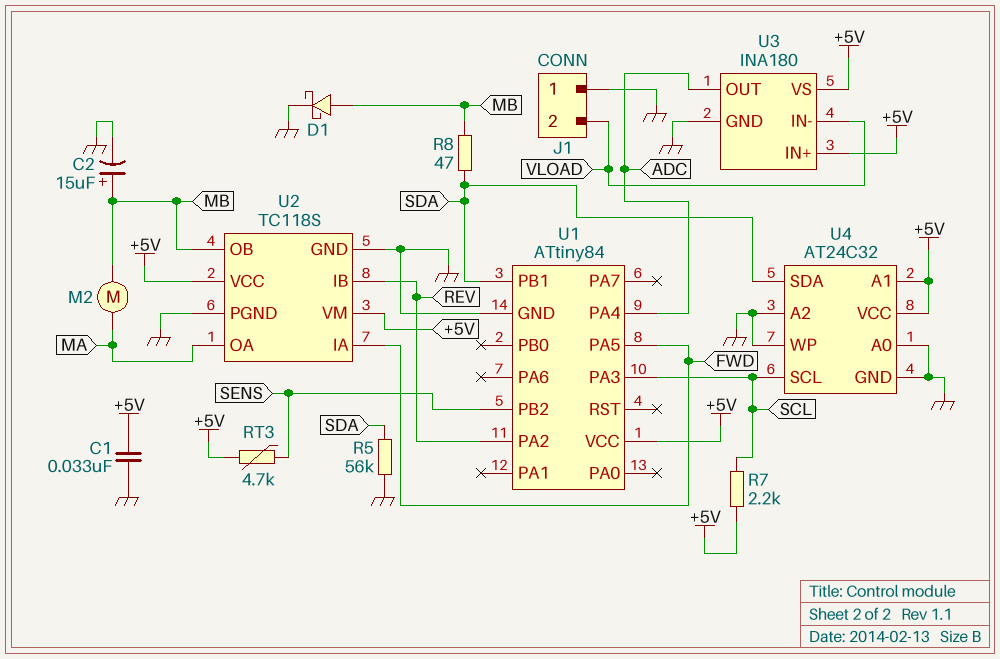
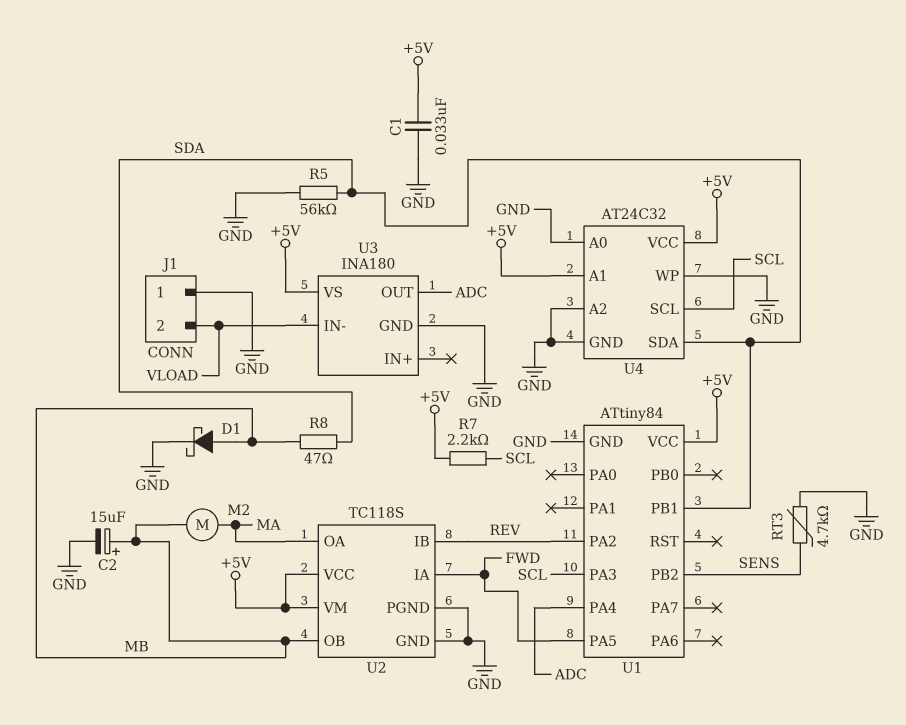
RT3: 4.7k (+5V, SENS) -> 4.7k (GND, SENS)
U3 pin IN+: +5V -> none

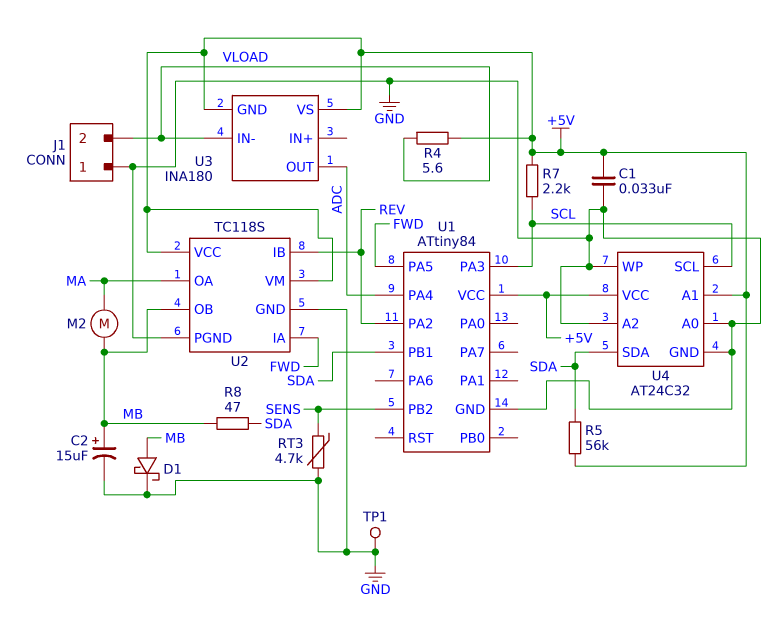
R4: none -> 5.6 (+5V, VLOAD)
R5: 56k (GND, SDA) -> 56k (+5V, SDA)
TP1: none -> test point (GND)
U3 pin GND: GND -> +5V

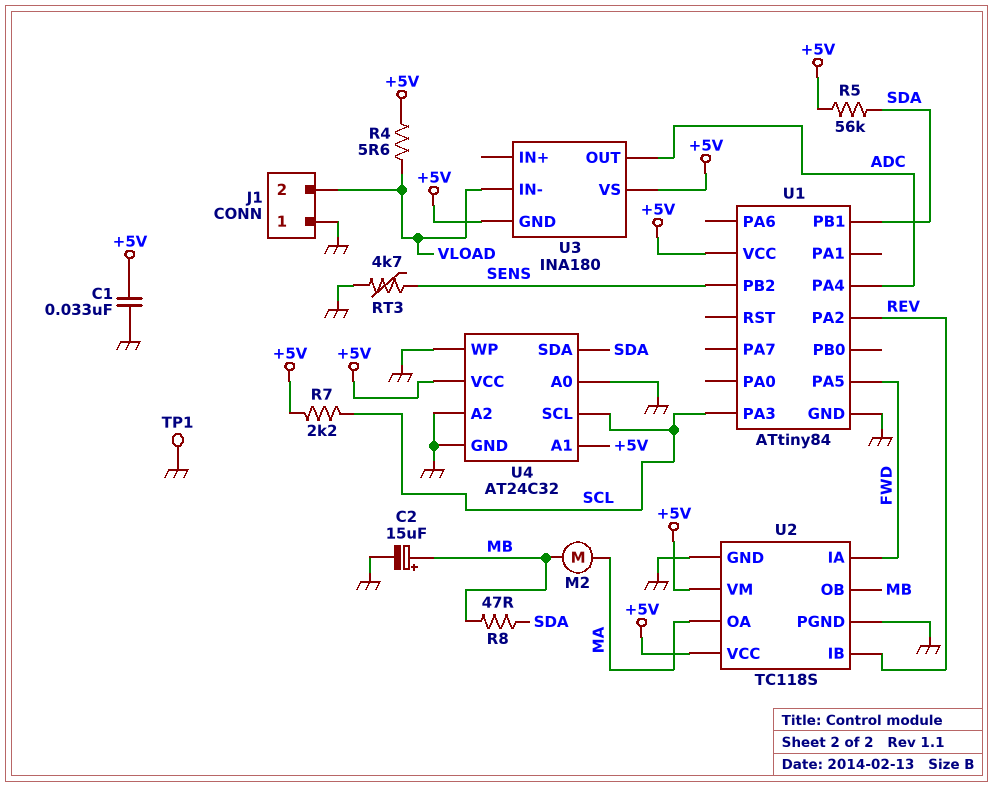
D1: schottky (A MB, K GND) -> none

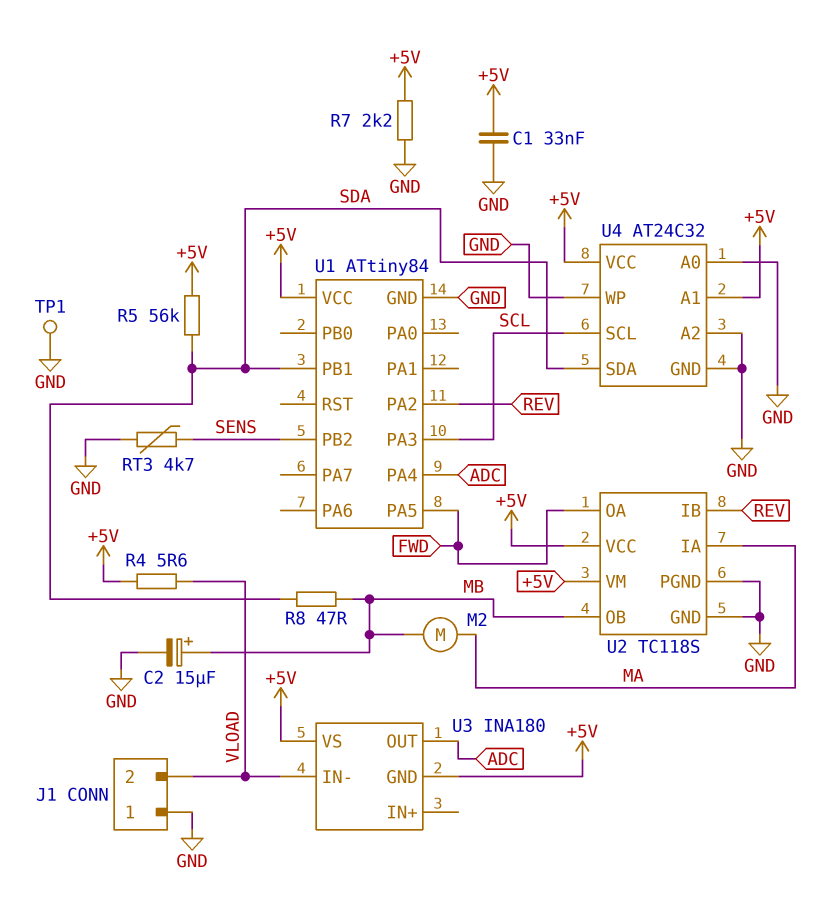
R7: 2.2k (+5V, SCL) -> 2.2k (+5V, GND)
U2 pin IA: FWD -> MA
U2 pin OA: MA -> FWD

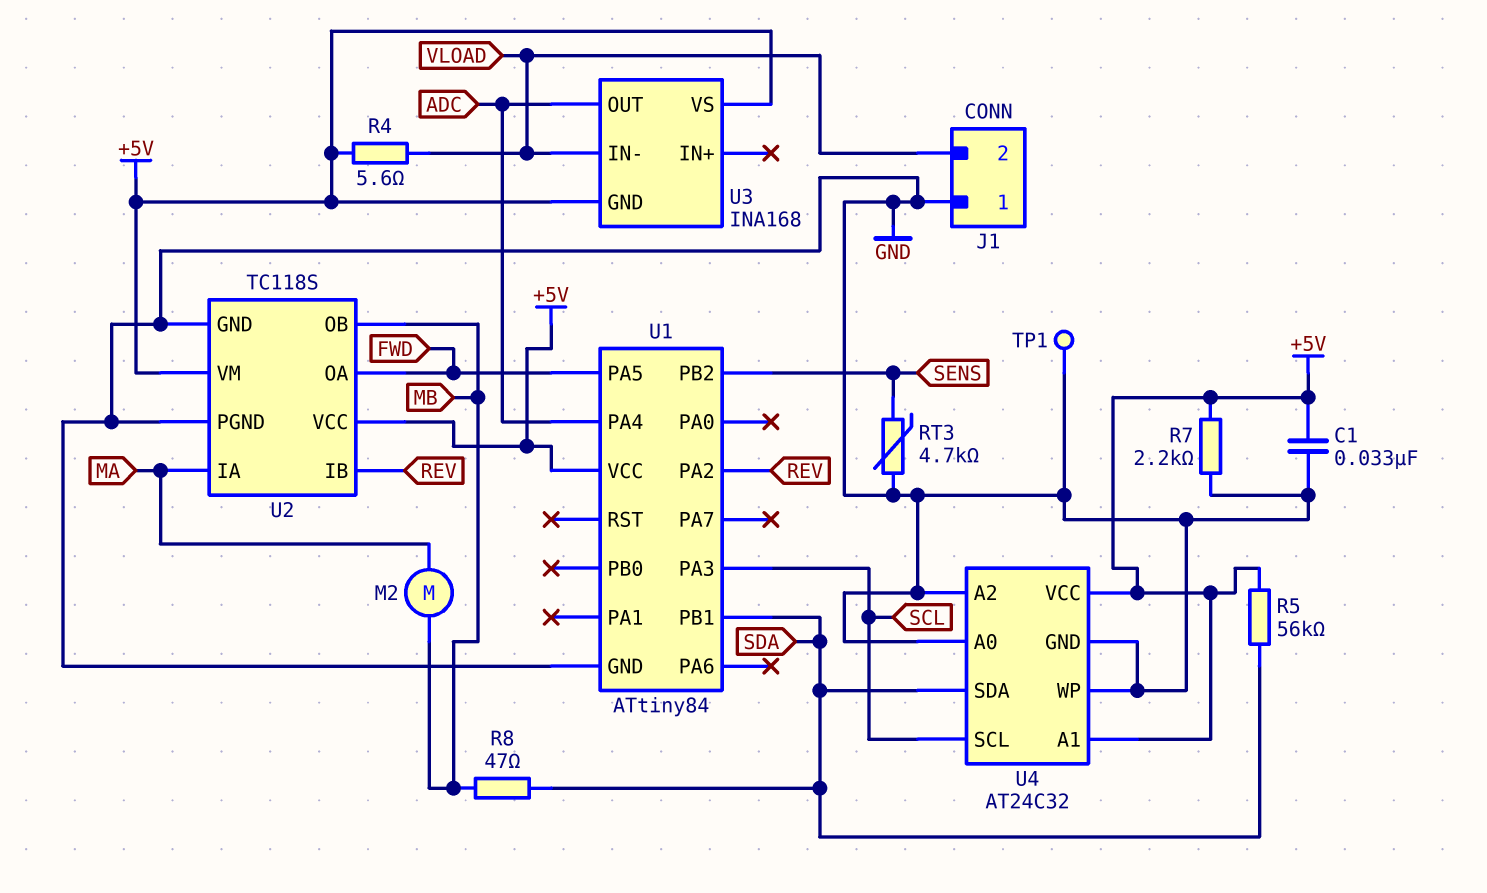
C2: 15uF (plus MB, minus GND) -> none
U3: INA180 -> INA168

